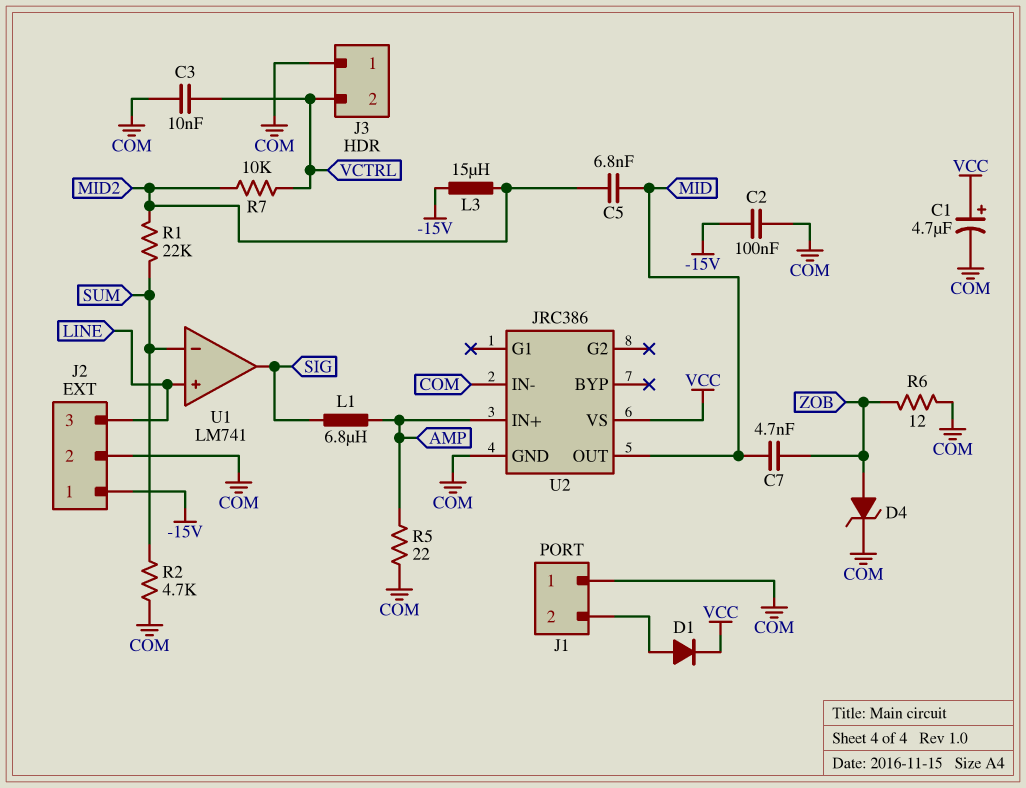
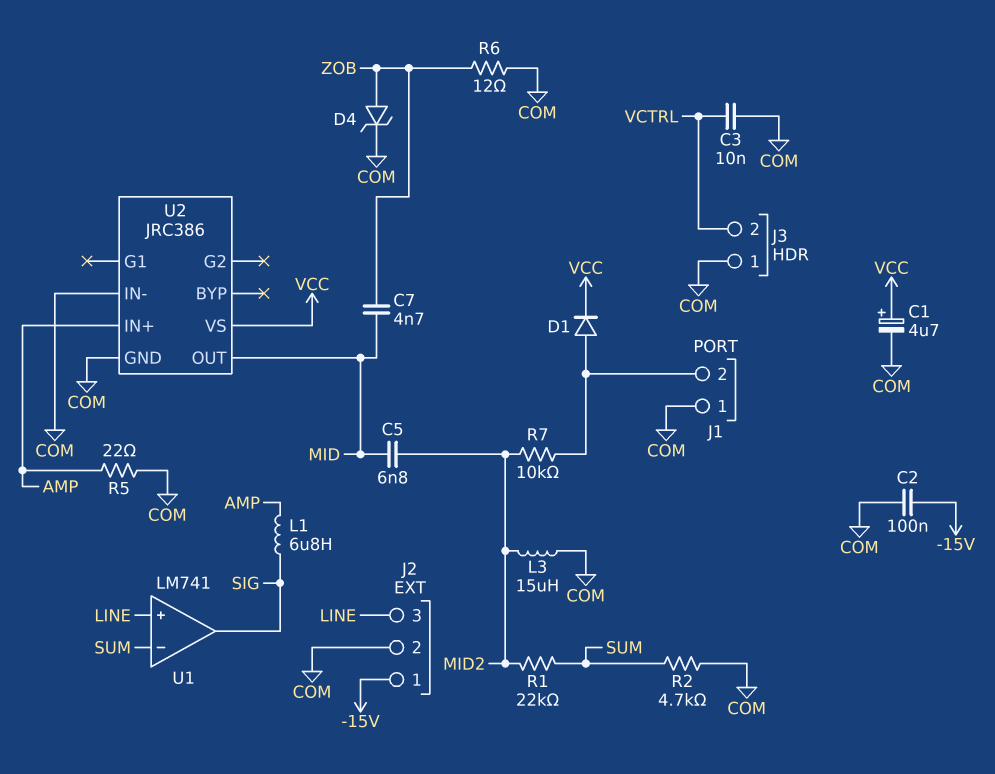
L3: 15uH (-15V, MID2) -> 15uH (COM, MID2)
R7: 10k (MID2, VCTRL) -> 10k (J1/2, MID2)

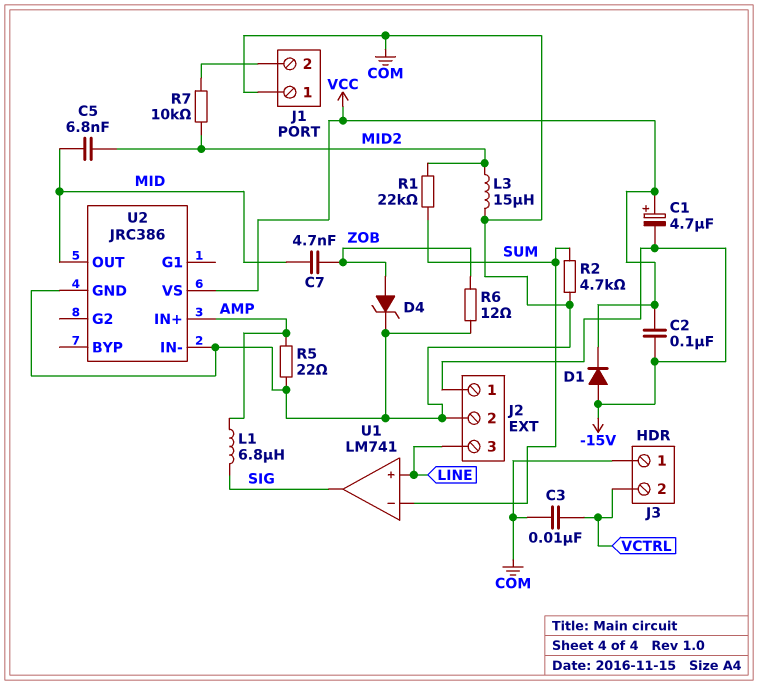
C1: 4.7uF (plus VCC, minus COM) -> 4.7uF (plus VCC, minus -15V)
C2: 100nF (-15V, COM) -> 100nF (-15V, VCC)
D1: diode (A J1/2, K VCC) -> diode (A -15V, K VCC)

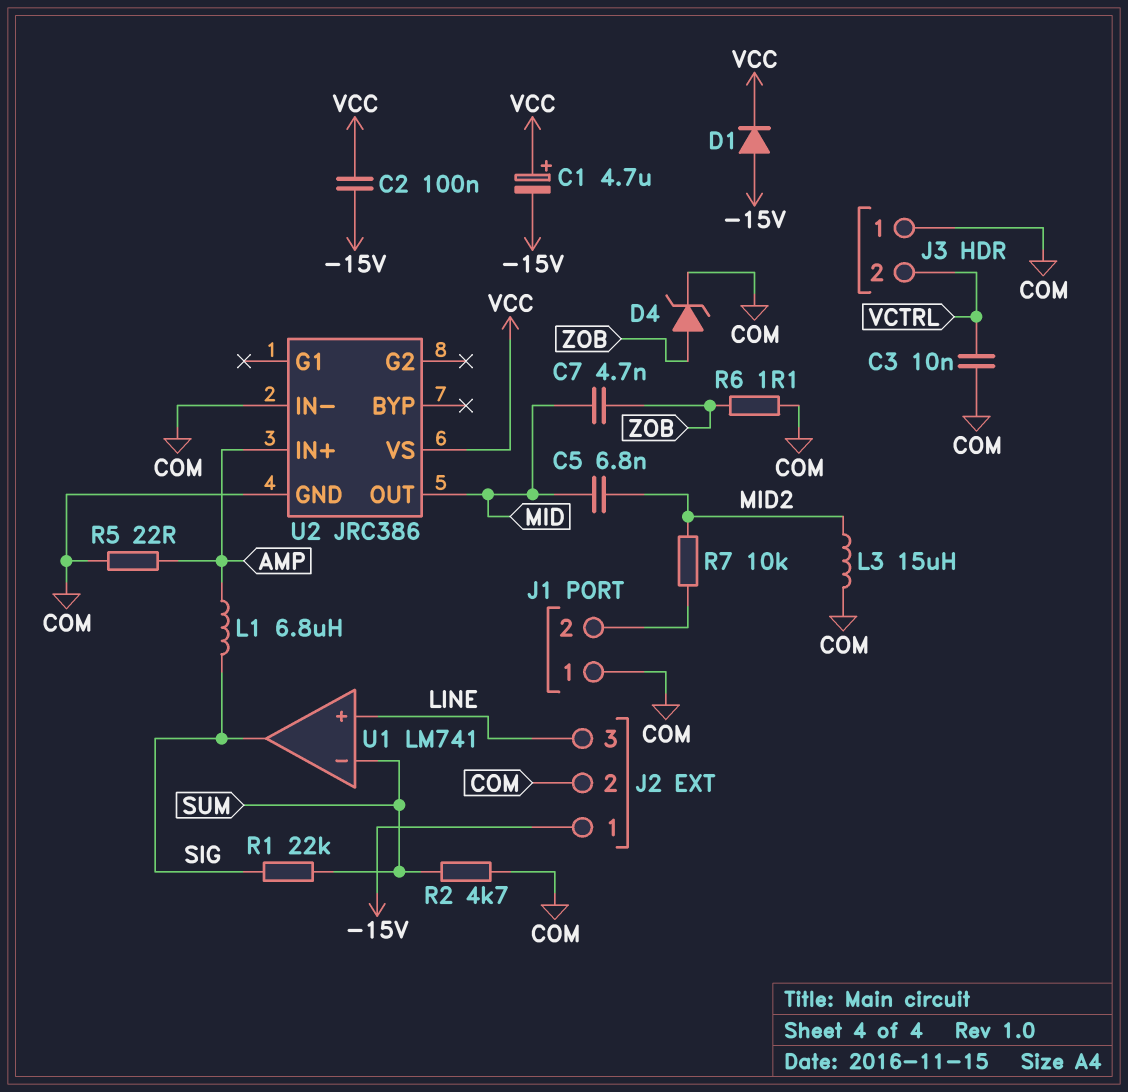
R1: 22k (MID2, SUM) -> 22k (SIG, SUM)
R6: 12 (COM, ZOB) -> 1.1 (COM, ZOB)

